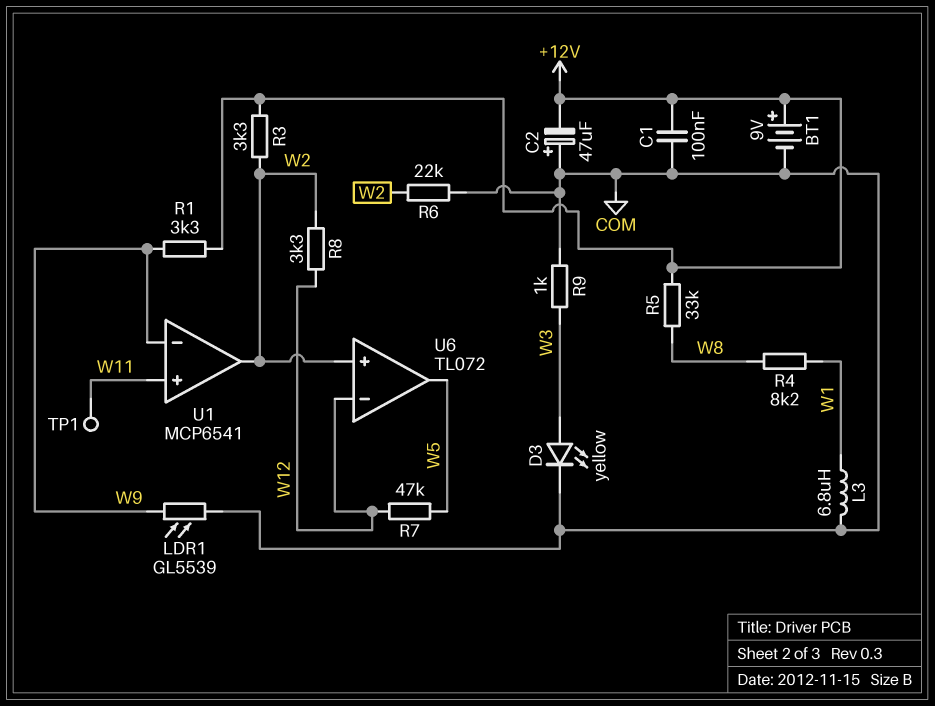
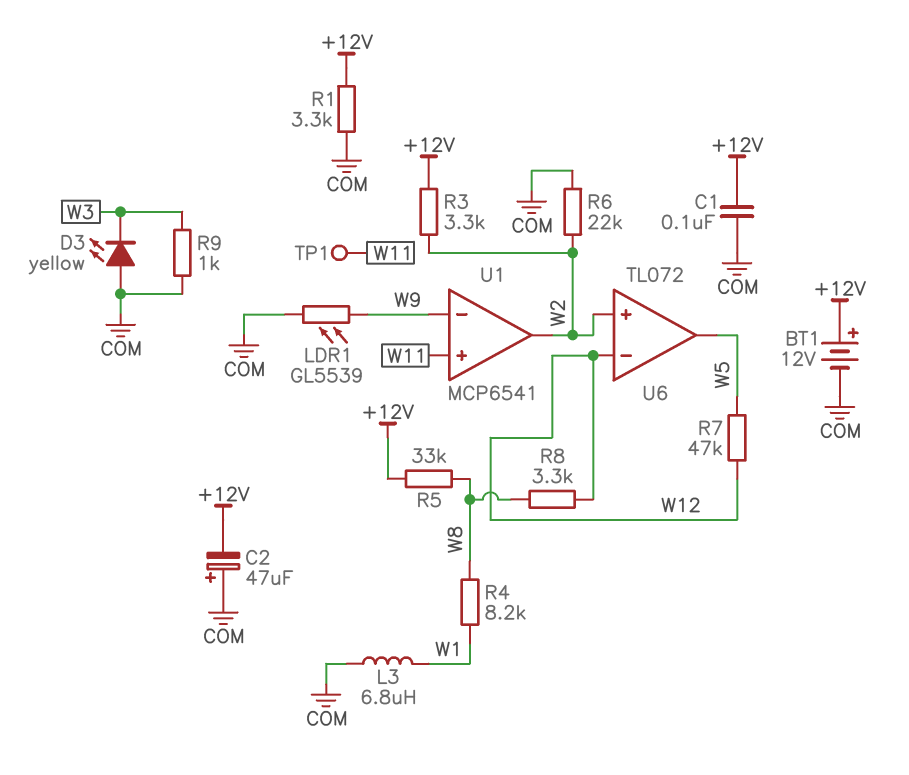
BT1: 9V (plus +12V, minus COM) -> 12V (plus +12V, minus COM)
D3: LED yellow (A W3, K COM) -> LED yellow (A COM, K W3)
R1: 3.3k (+12V, W9) -> 3.3k (+12V, COM)
R8: 3.3k (W2, W12) -> 3.3k (W8, W12)

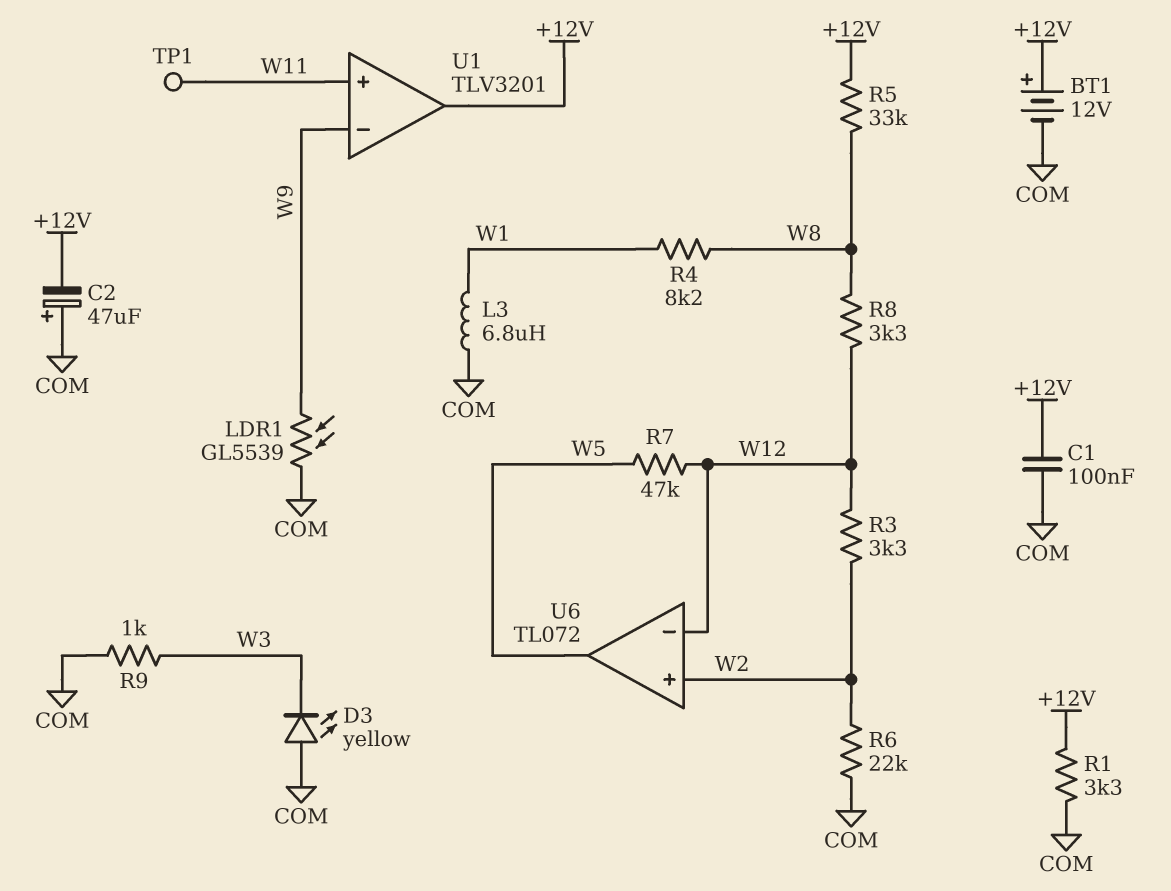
R3: 3.3k (+12V, W2) -> 3.3k (W2, W12)
U1: MCP6541 -> TLV3201
U1 pin out: W2 -> +12V

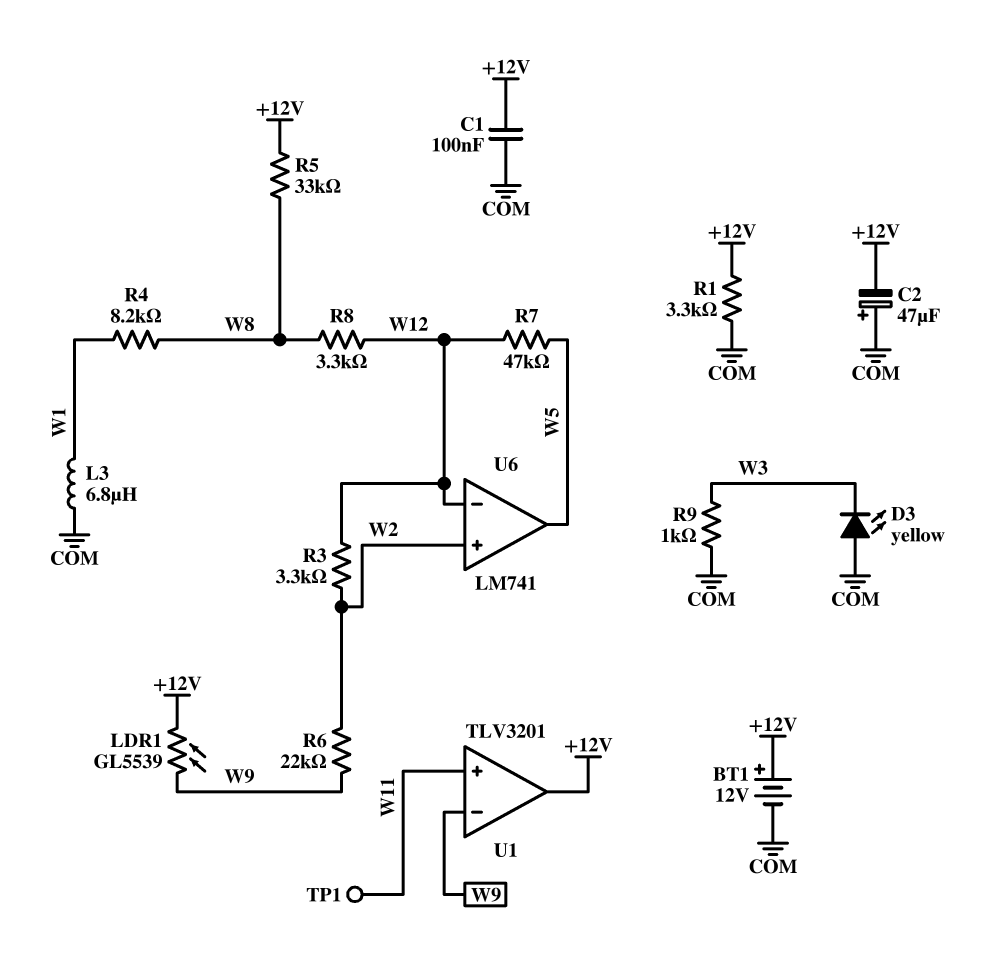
LDR1: GL5539 (COM, W9) -> GL5539 (+12V, W9)
R6: 22k (COM, W2) -> 22k (W2, W9)
U6: TL072 -> LM741

